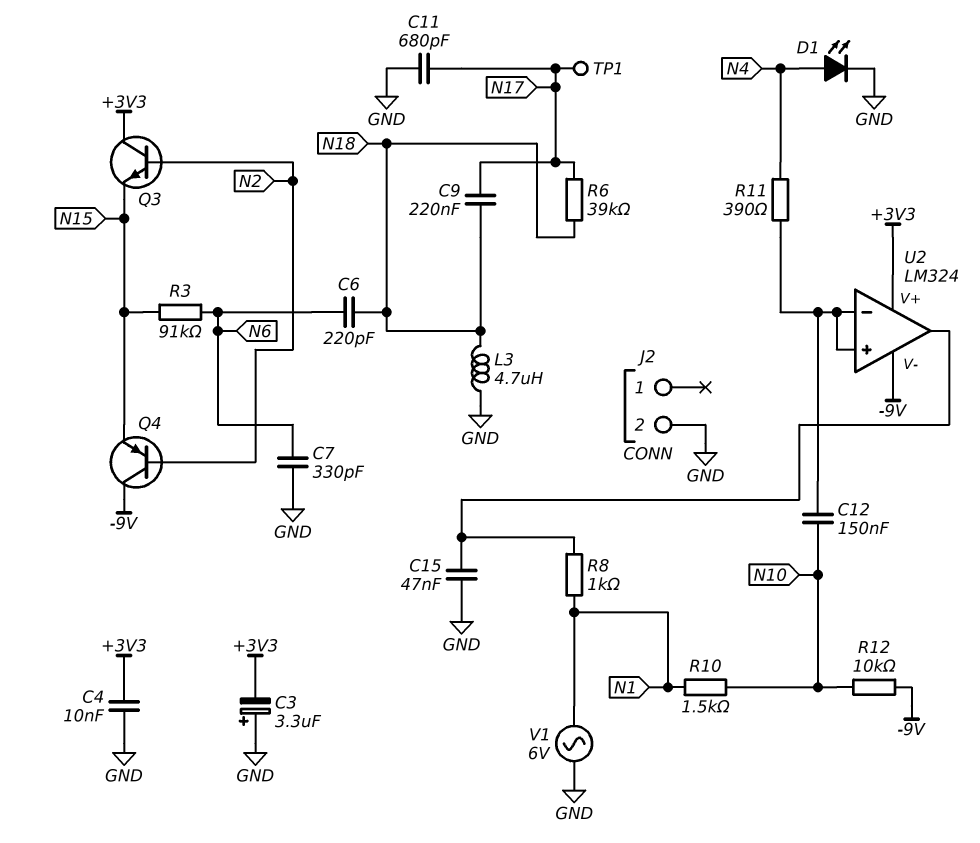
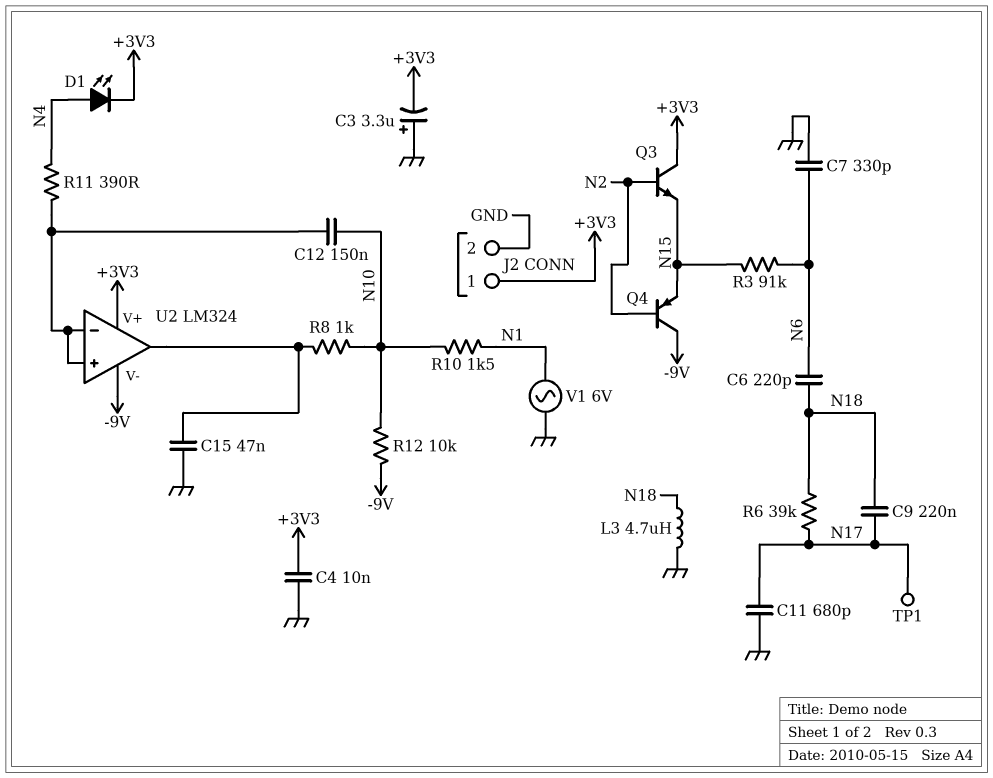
D1: LED (A N4, K GND) -> LED (A N4, K +3V3)
J2 pin 1: none -> +3V3
R8: 1k (N1, U2/out) -> 1k (N10, U2/out)

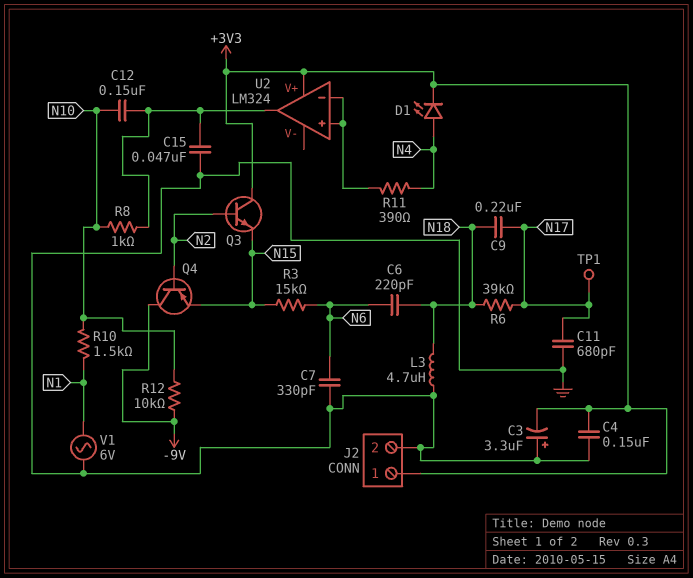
C4: 10nF (+3V3, GND) -> 150nF (+3V3, GND)
C12: 150nF (N10, U2/in+) -> 150nF (N10, U2/out)
R3: 91k (N6, N15) -> 15k (N6, N15)
U2 pin V-: -9V -> none

